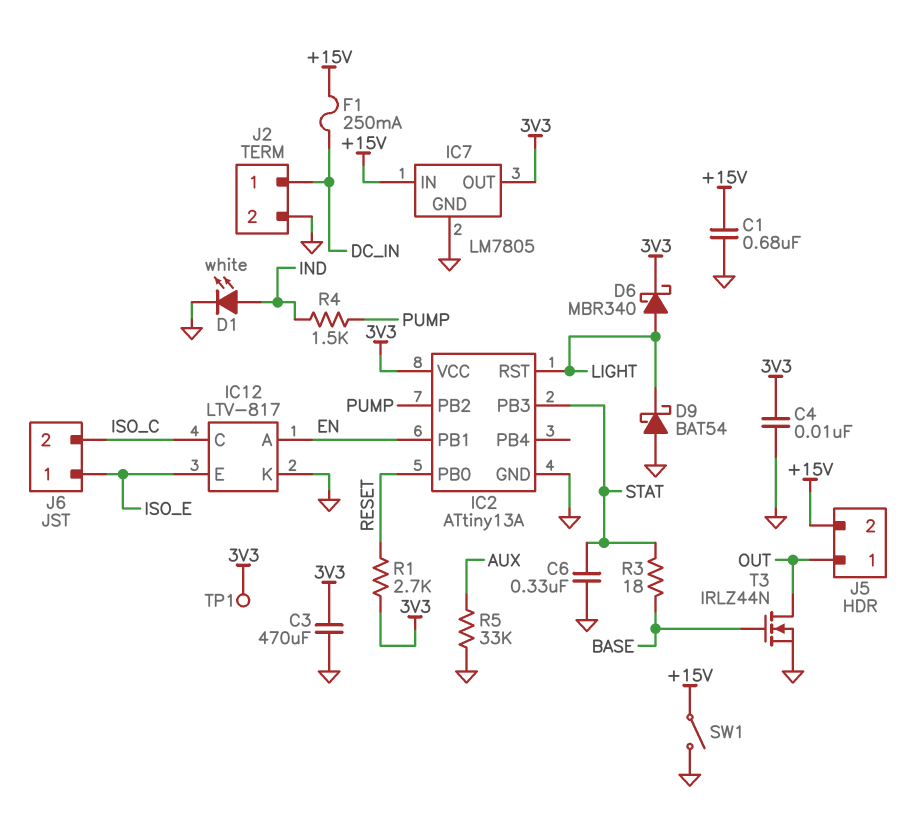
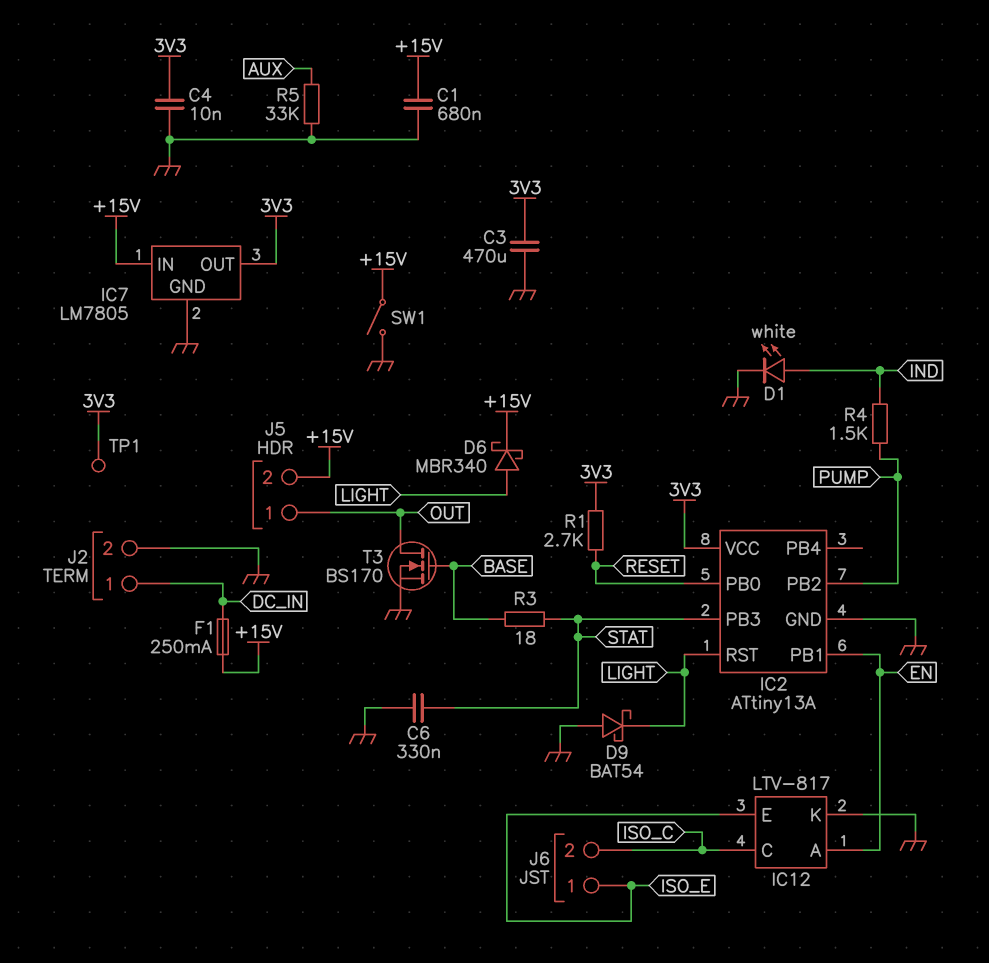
D6: schottky MBR340 (A LIGHT, K 3V3) -> schottky MBR340 (A LIGHT, K +15V)
T3: NMOS IRLZ44N (G BASE, D OUT, S GND) -> NMOS BS170 (G BASE, D OUT, S GND)

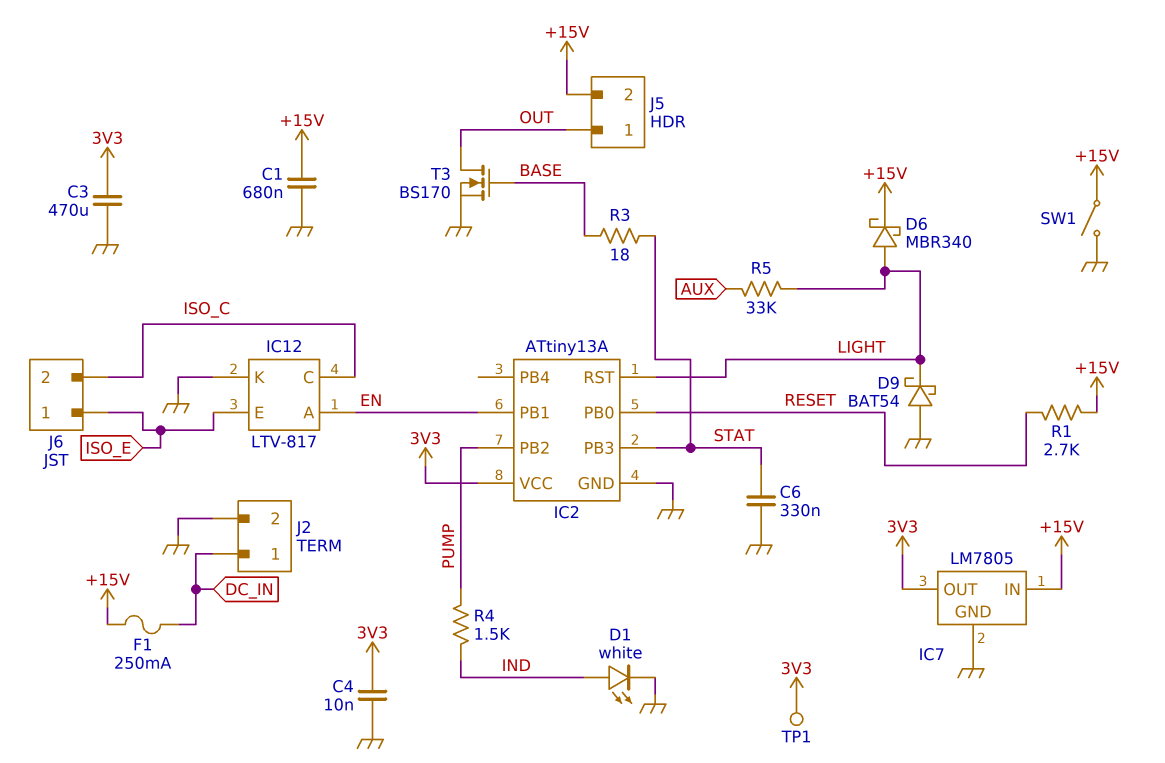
R1: 2.7k (3V3, RESET) -> 2.7k (+15V, RESET)
R5: 33k (AUX, GND) -> 33k (AUX, LIGHT)

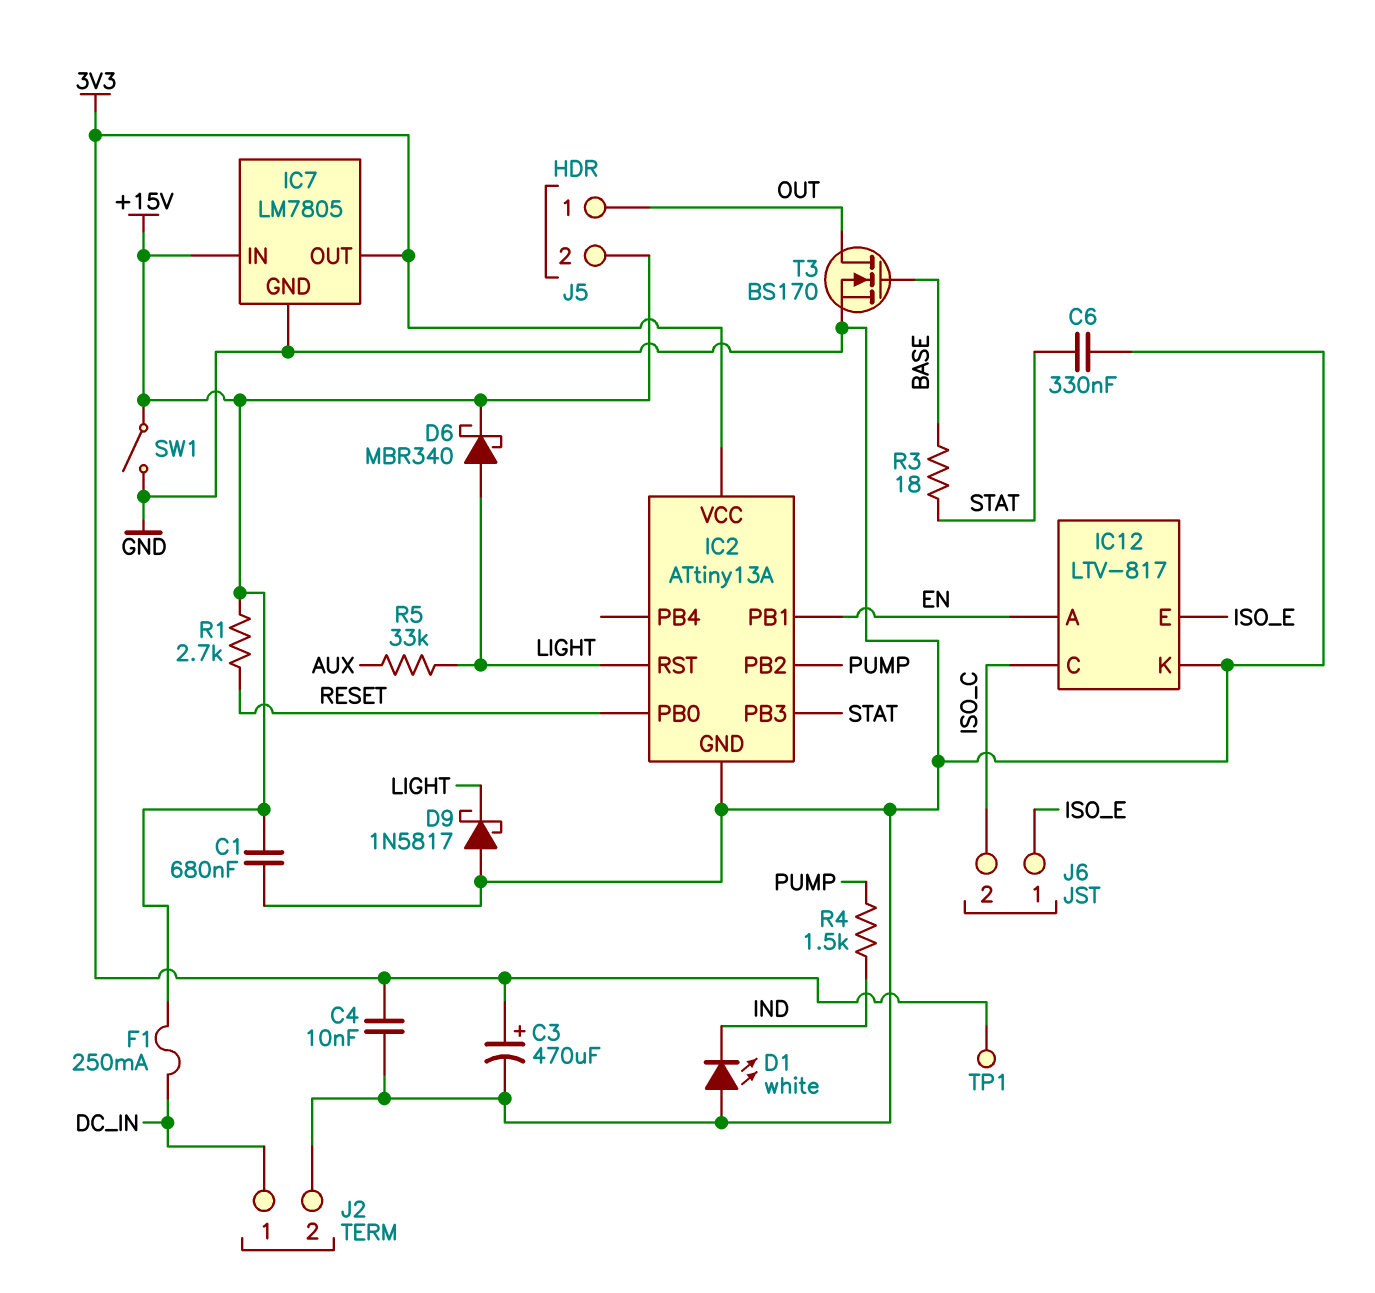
C3: 470uF (3V3, GND) -> 470uF (plus 3V3, minus GND)
D1: LED white (A IND, K GND) -> LED white (A GND, K IND)
D9: schottky BAT54 (A GND, K LIGHT) -> schottky 1N5817 (A GND, K LIGHT)

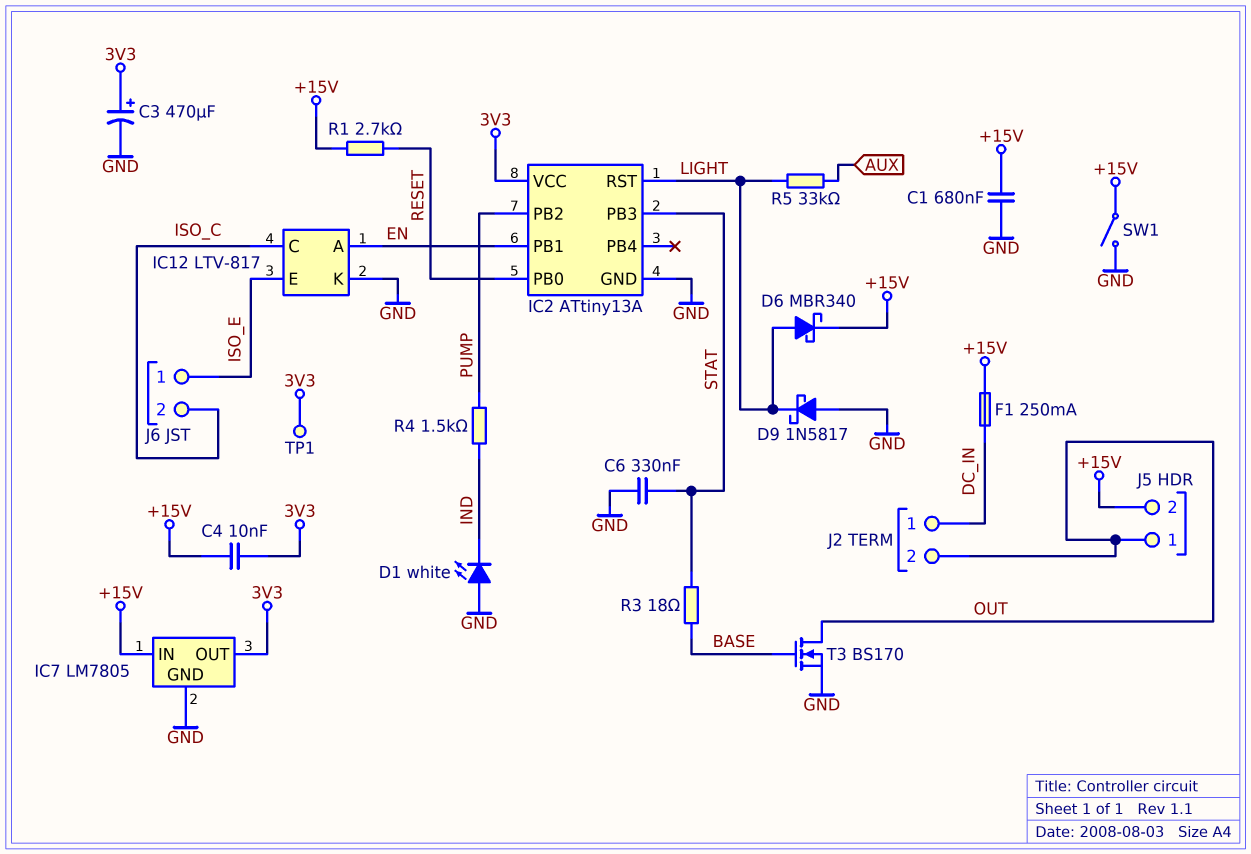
C4: 10nF (3V3, GND) -> 10nF (+15V, 3V3)
J2 pin 2: GND -> OUT

